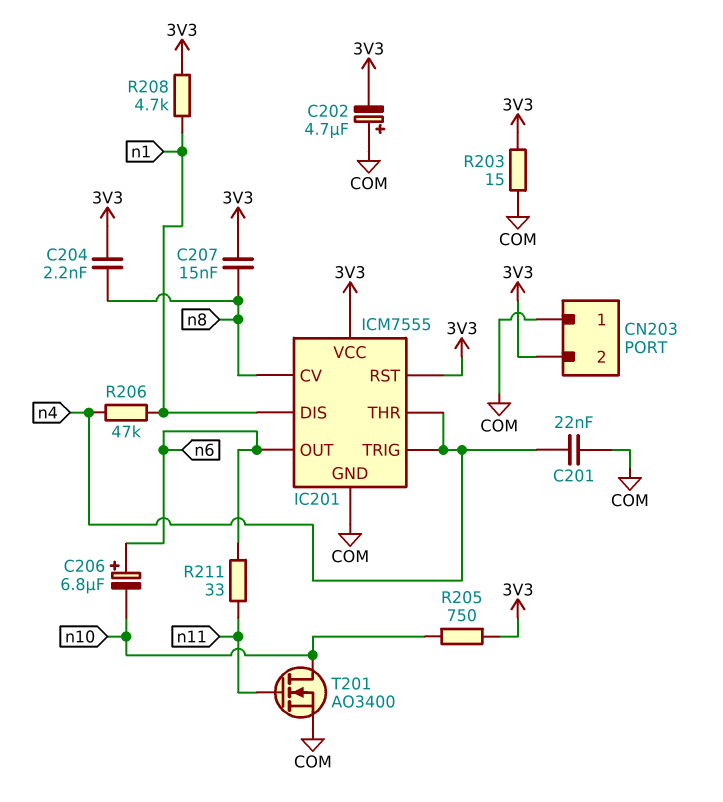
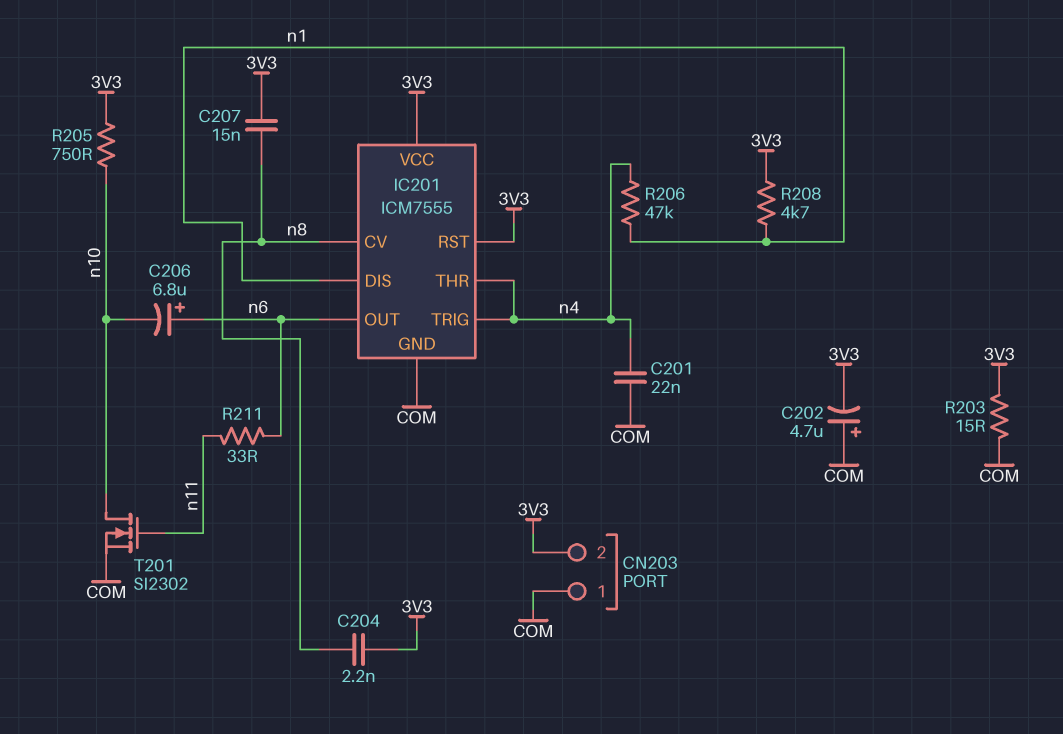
T201: NMOS AO3400 (G n11, D n10, S COM) -> NMOS SI2302 (G n11, D n10, S COM)

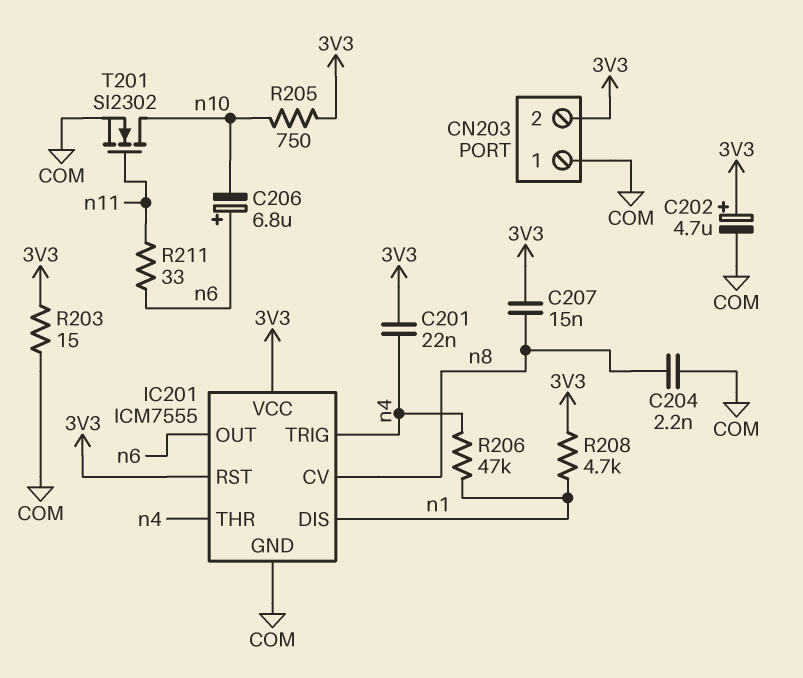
C201: 22nF (COM, n4) -> 22nF (3V3, n4)
C202: 4.7uF (plus COM, minus 3V3) -> 4.7uF (plus 3V3, minus COM)
C204: 2.2nF (3V3, n8) -> 2.2nF (COM, n8)

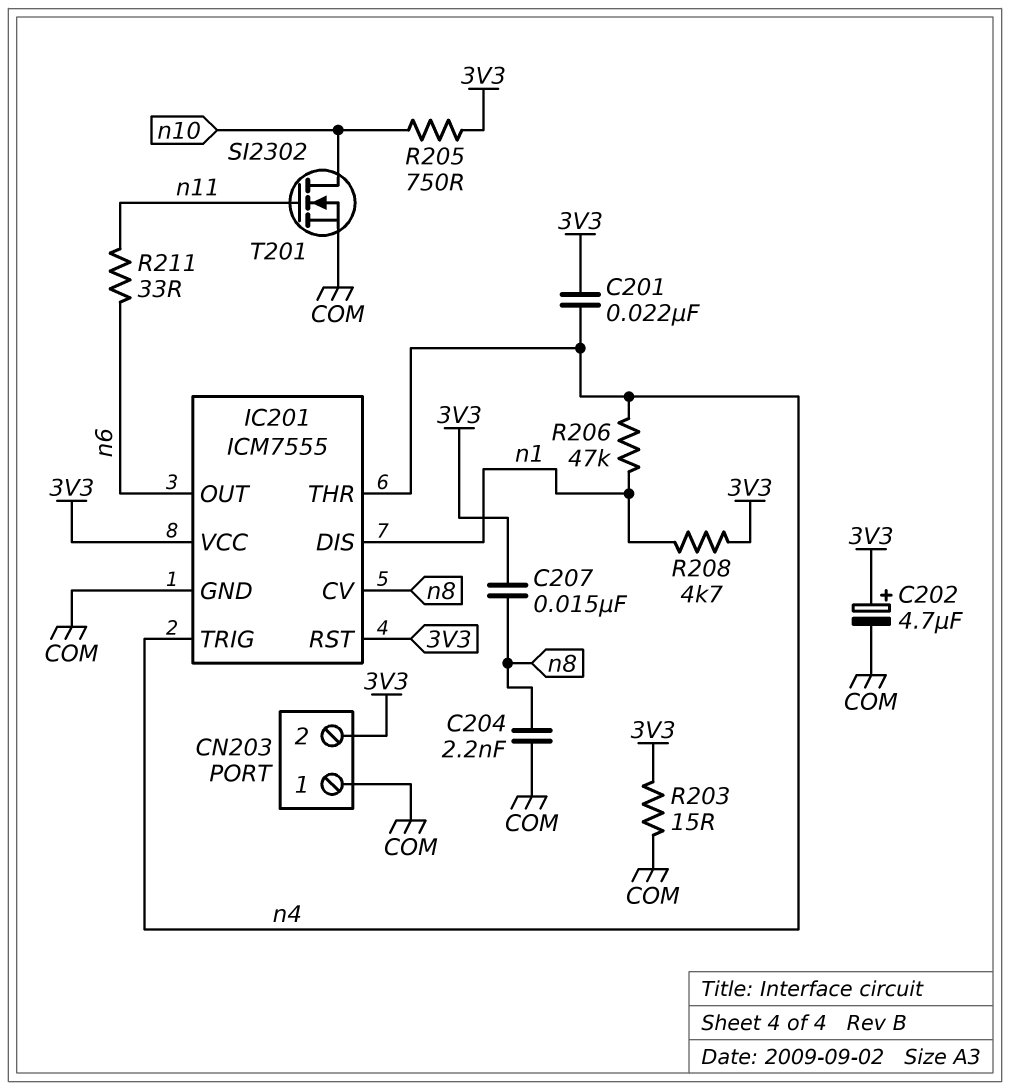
C206: 6.8uF (plus n6, minus n10) -> none

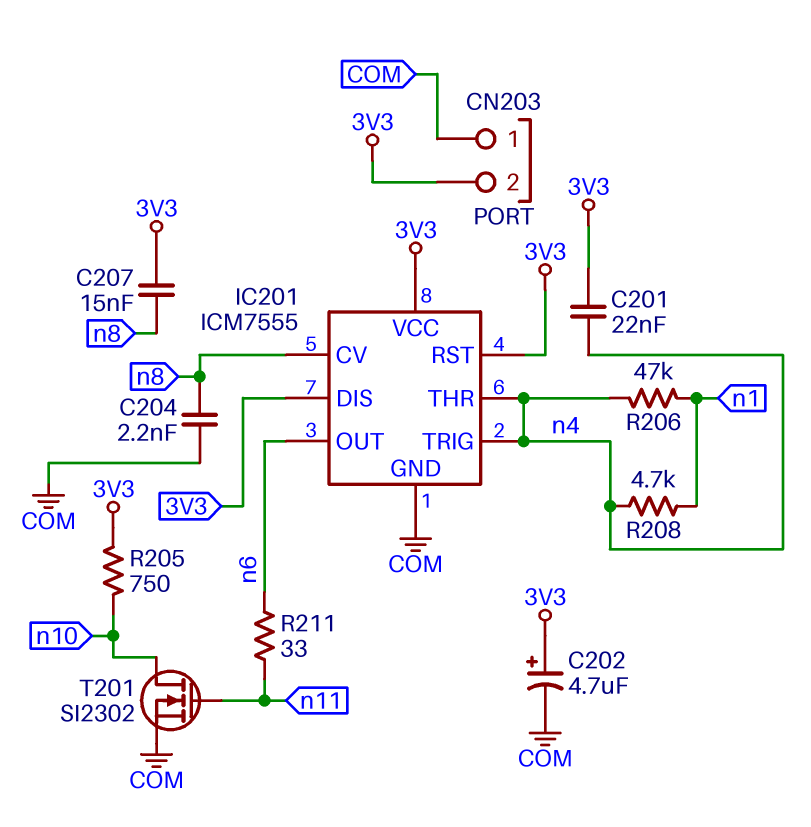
IC201 pin DIS: n1 -> 3V3
R203: 15 (3V3, COM) -> none
R208: 4.7k (3V3, n1) -> 4.7k (n1, n4)

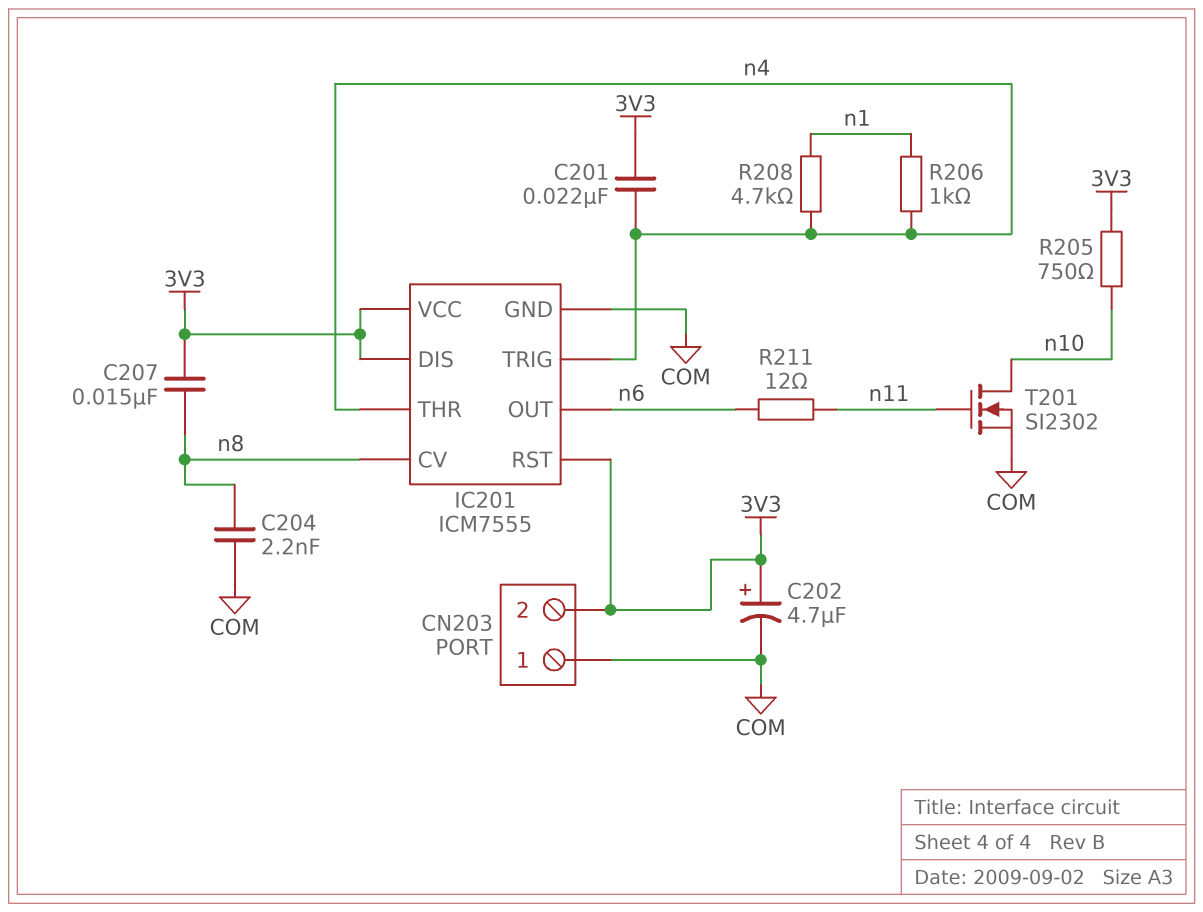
R206: 47k (n1, n4) -> 1k (n1, n4)
R211: 33 (n6, n11) -> 12 (n6, n11)

